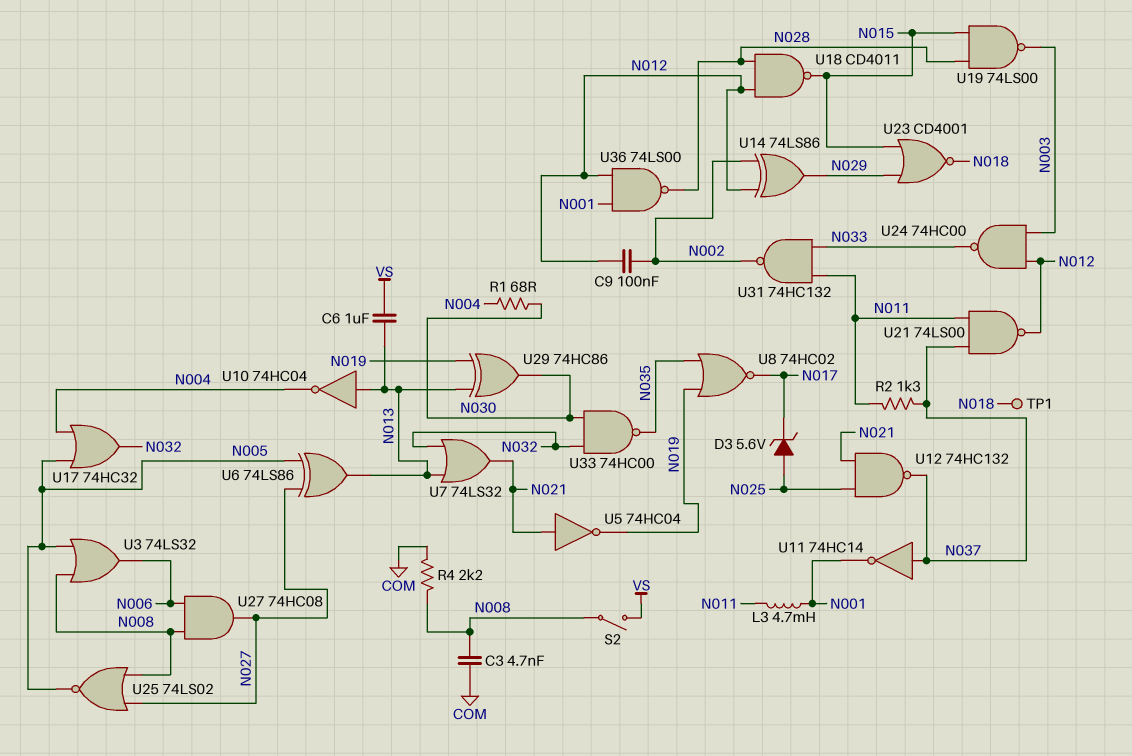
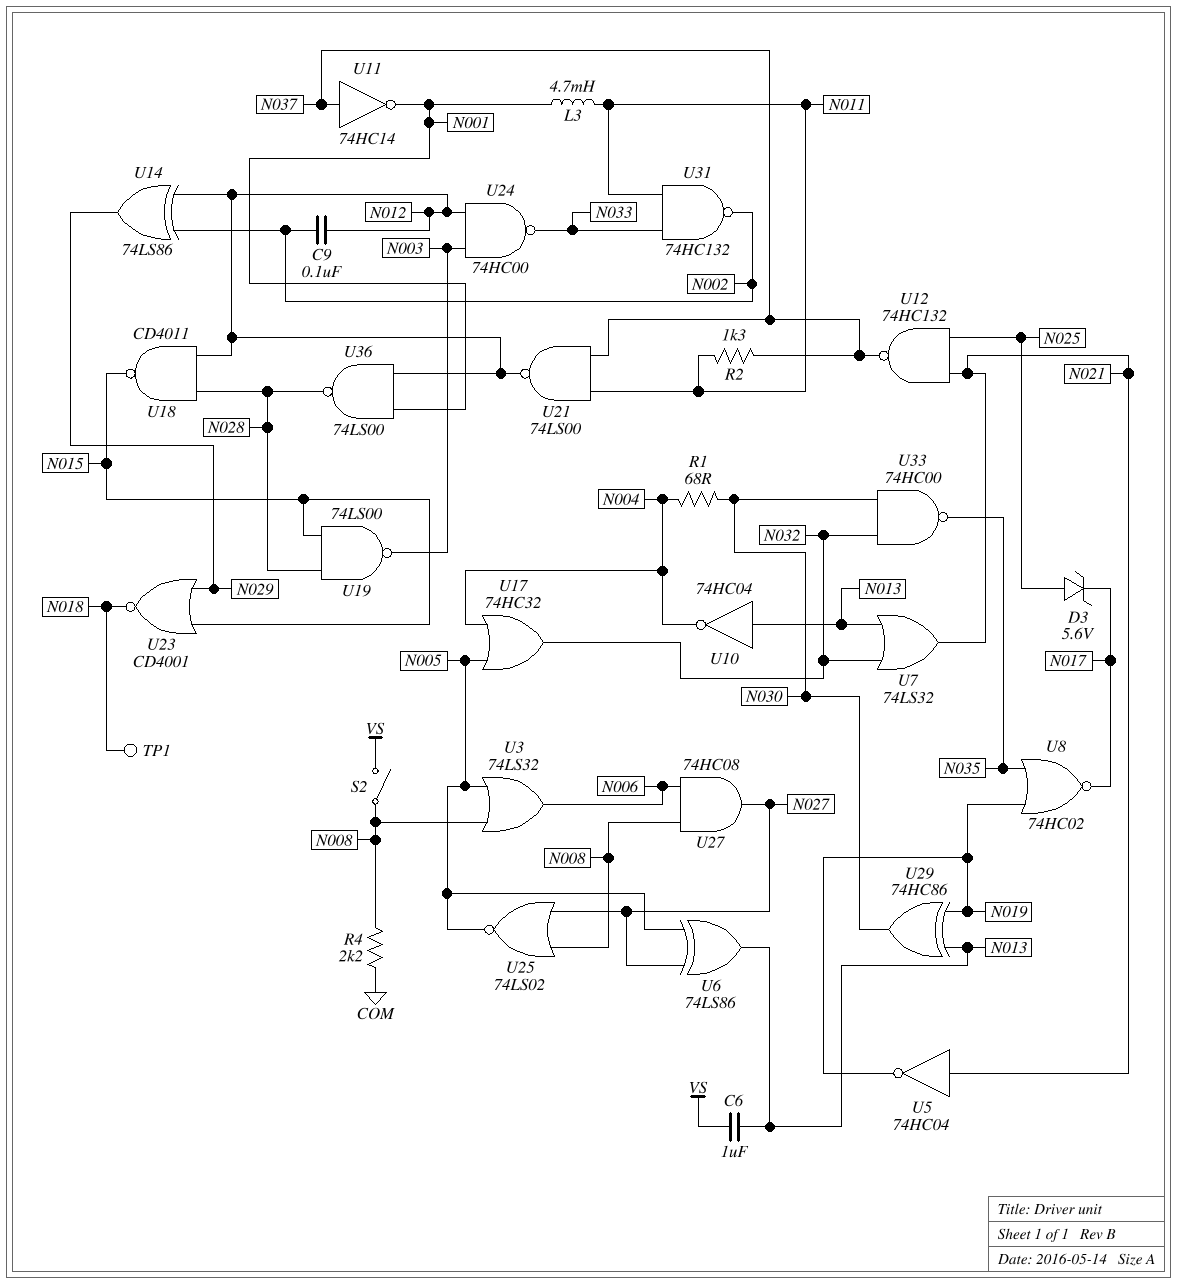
C3: 4.7nF (COM, N008) -> none

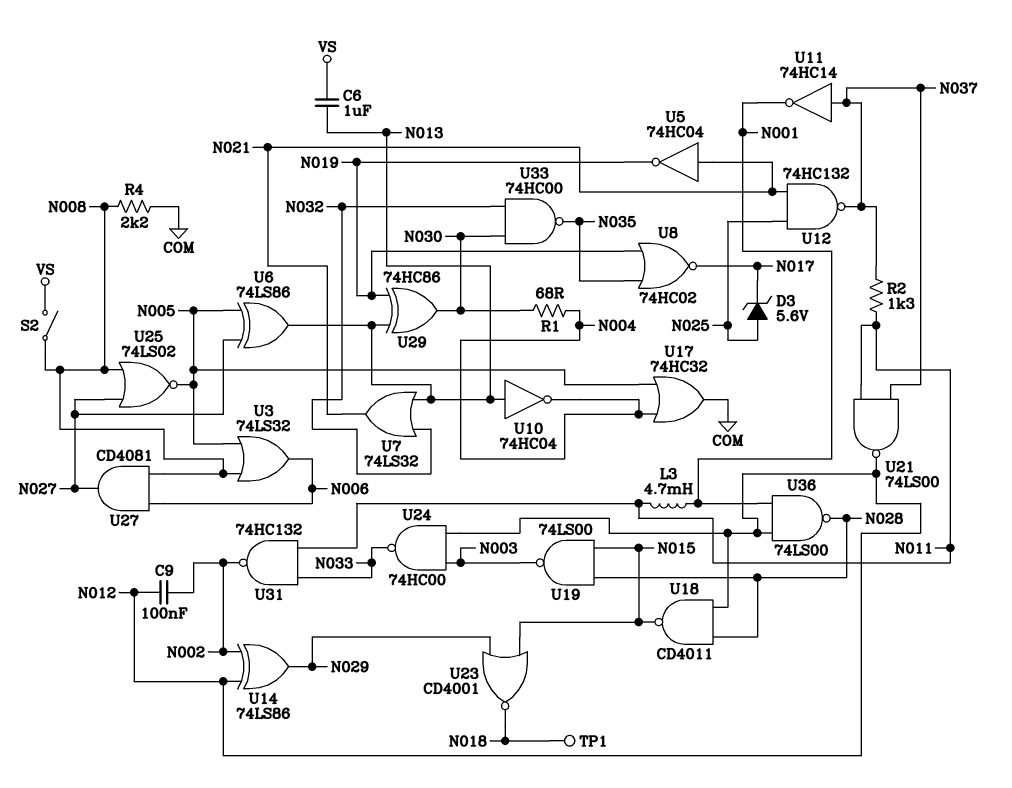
U17: OR 74HC32 (in N004, in N005, out N032) -> OR 74HC32 (in N004, in N005, out COM)
U27: AND 74HC08 (in N006, in N008, out N027) -> AND CD4081 (in N006, in N008, out N027)

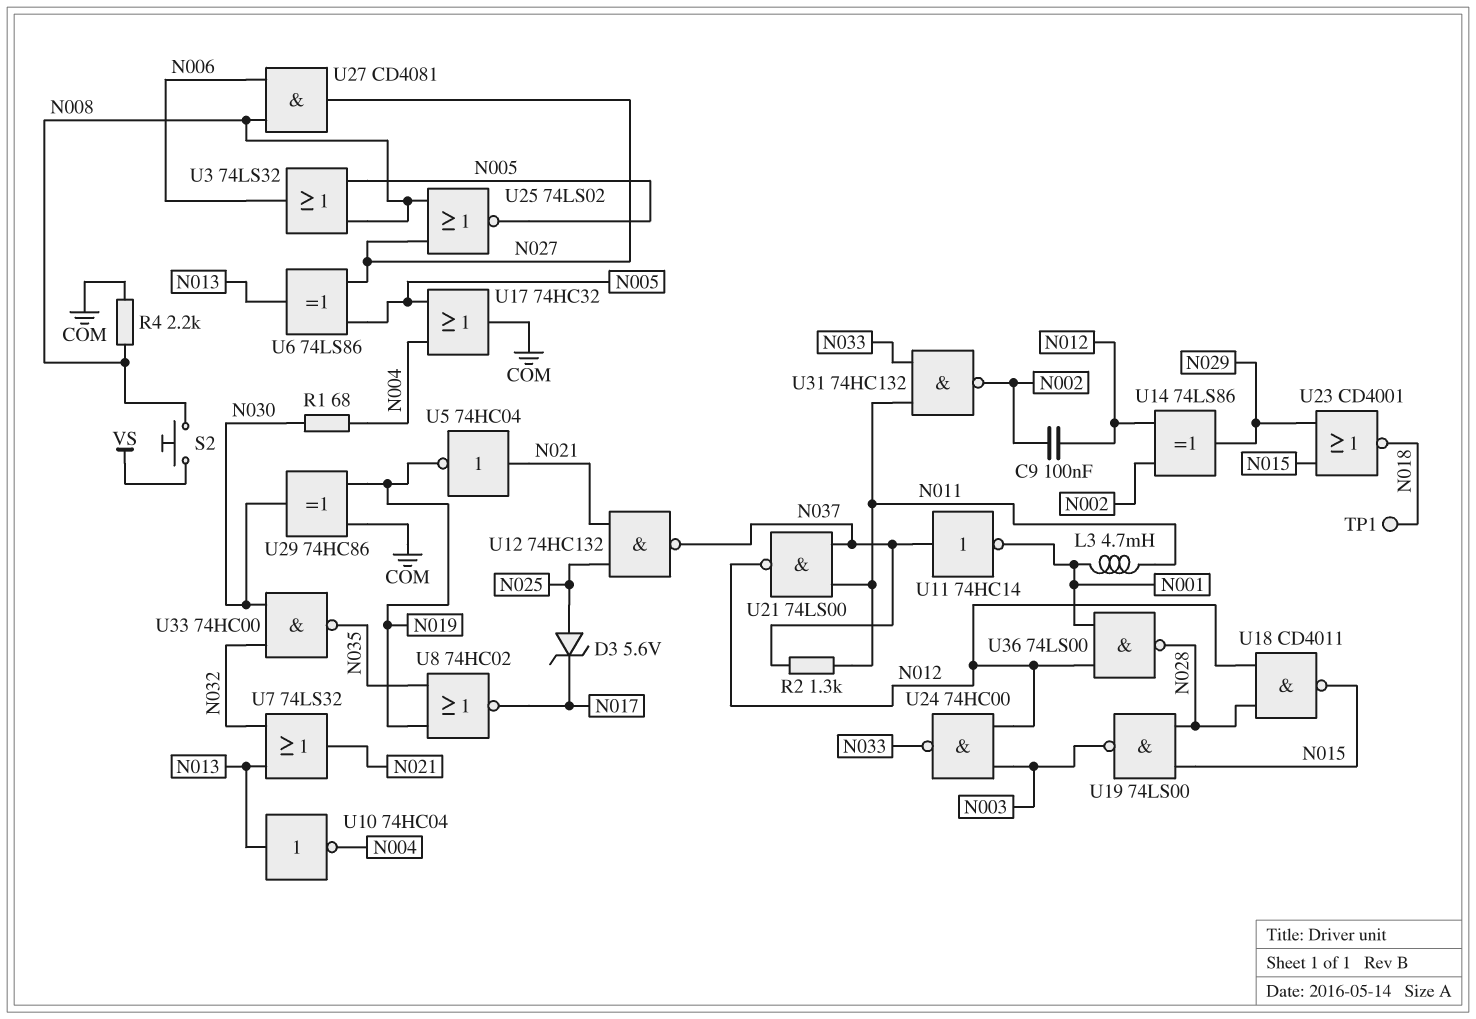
C6: 1uF (N013, VS) -> none
S2: switch (N008, VS) -> button (N008, VS)
U29: XOR 74HC86 (in N013, in N019, out N030) -> XOR 74HC86 (in COM, in N019, out N030)

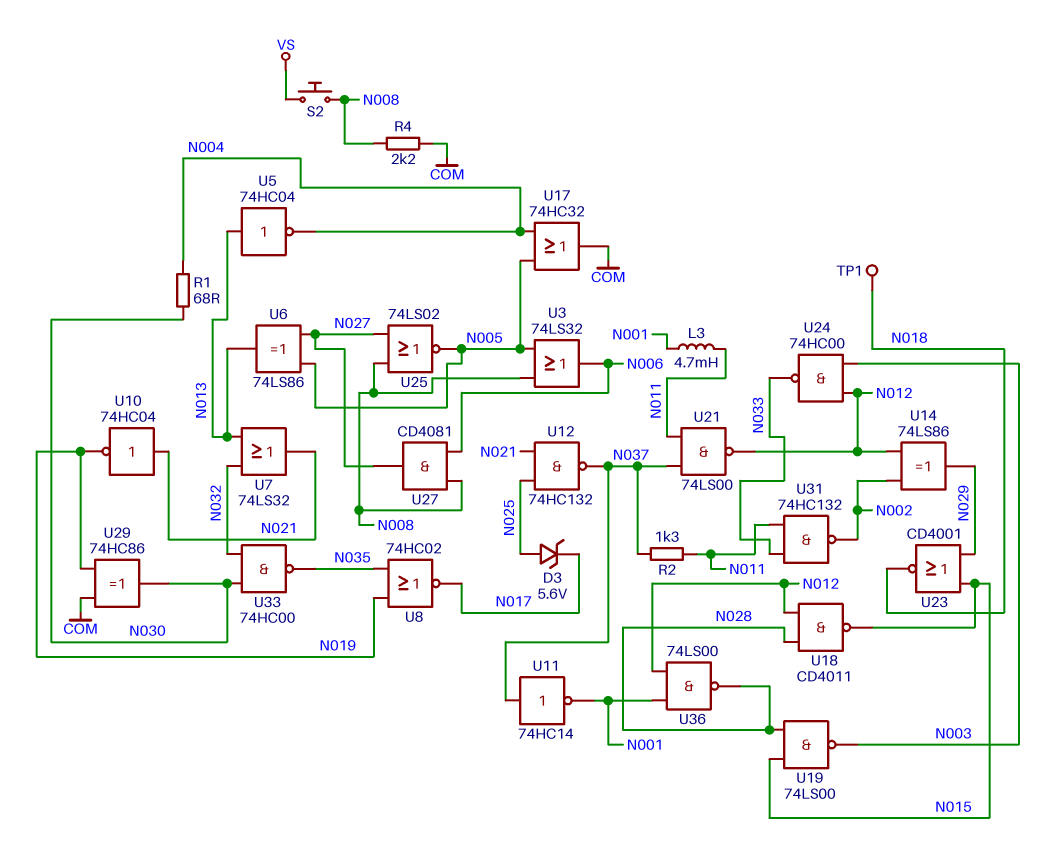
C9: 100nF (N002, N012) -> none
U5: NOT 74HC04 (in N021, out N019) -> NOT 74HC04 (in N013, out N004)
U10: NOT 74HC04 (in N013, out N004) -> NOT 74HC04 (in N021, out N019)

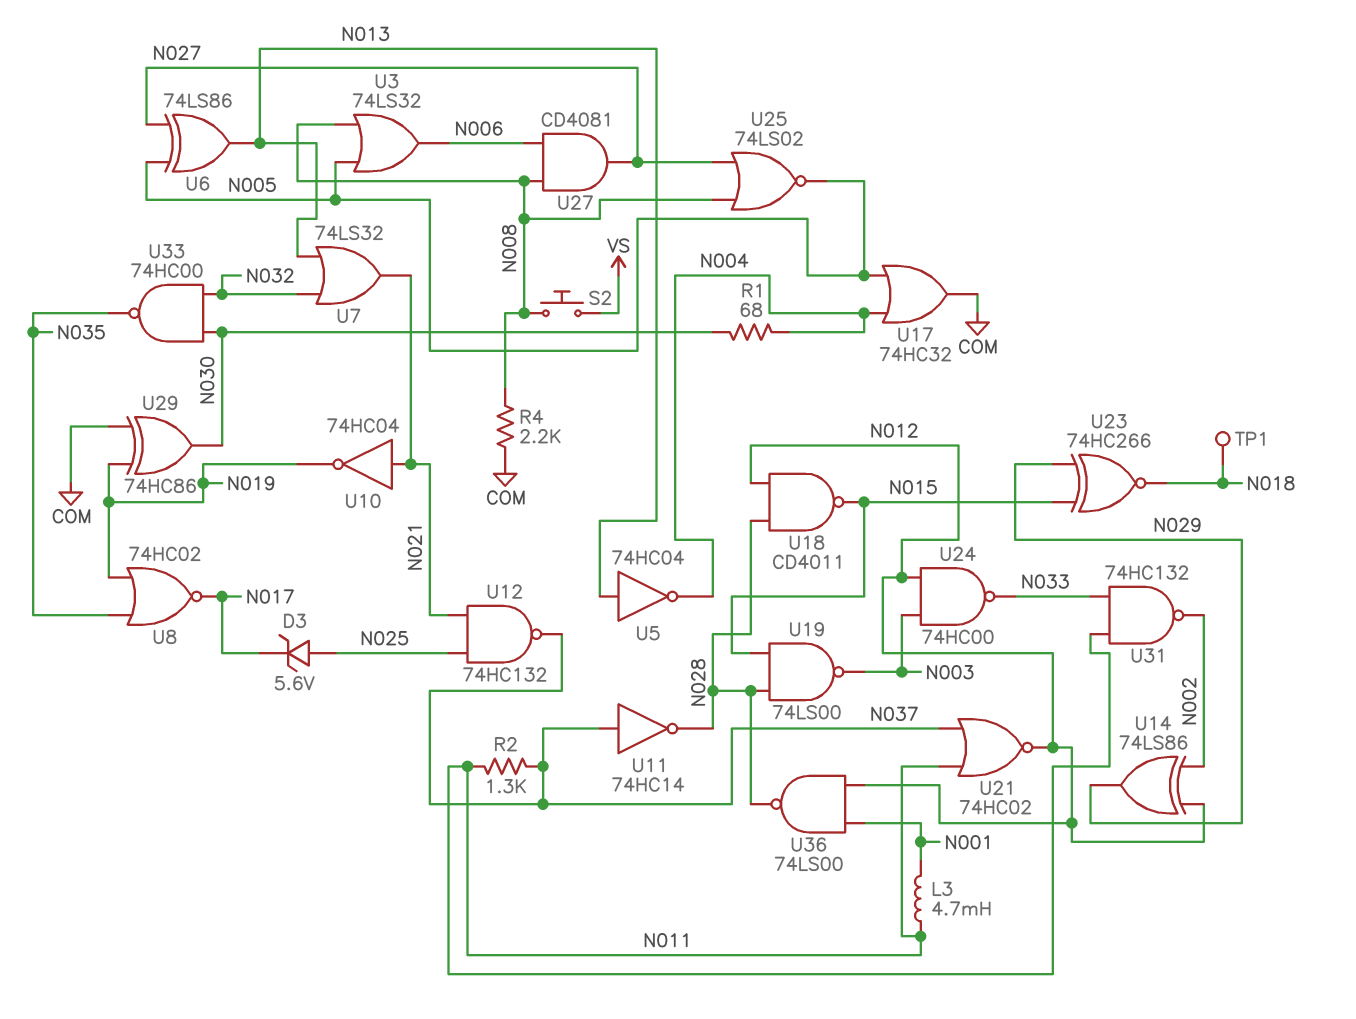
U11: NOT 74HC14 (in N037, out N001) -> NOT 74HC14 (in N037, out N028)
U21: NAND 74LS00 (in N011, in N037, out N012) -> NOR 74HC02 (in N011, in N037, out N012)
U23: NOR CD4001 (in N015, in N029, out N018) -> XNOR 74HC266 (in N015, in N029, out N018)

